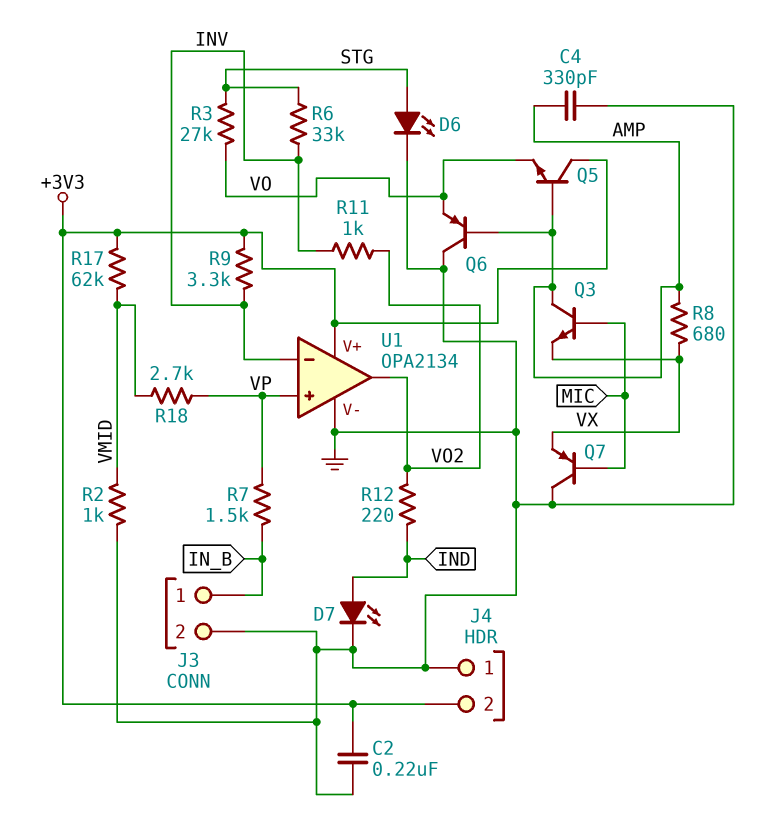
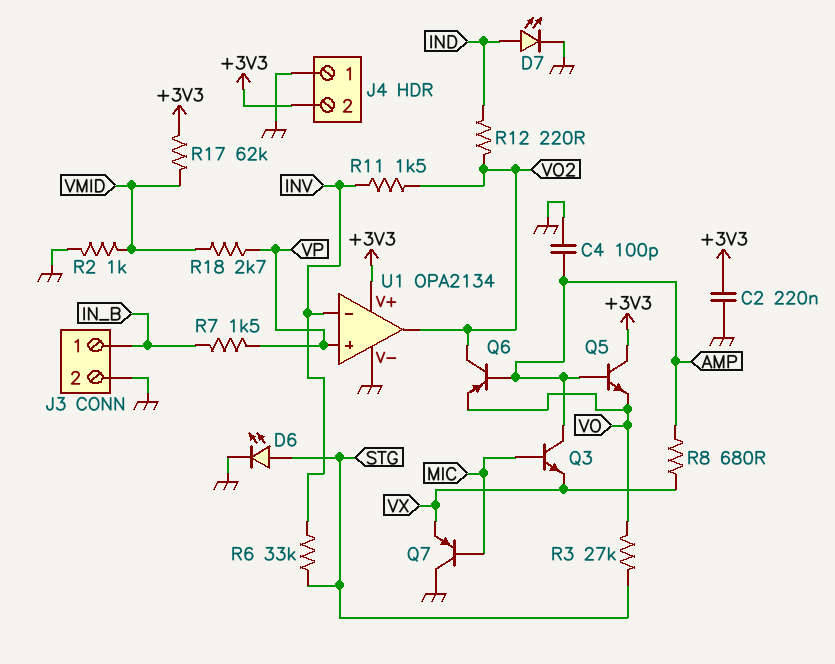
C4: 330pF (AMP, GND) -> 100pF (AMP, GND)
Q6: PNP (B AMP, C GND, E VO) -> PNP (B AMP, C VO2, E VO)
R9: 3.3k (+3V3, INV) -> none
R11: 1k (INV, VO2) -> 1.5k (INV, VO2)

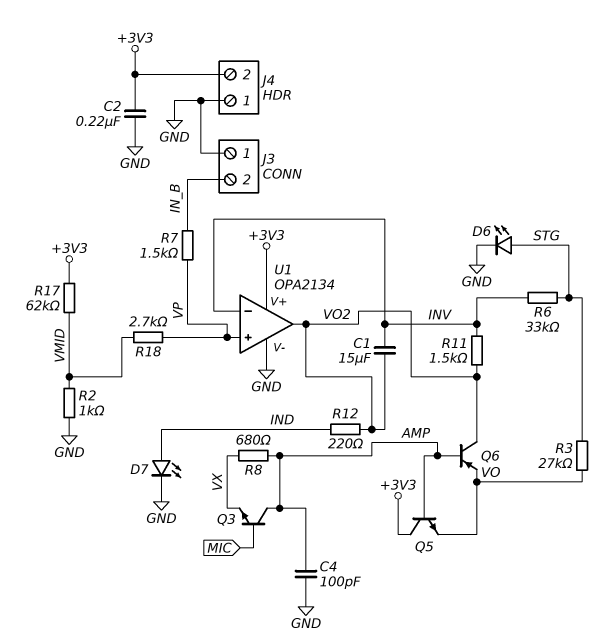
C1: none -> 15uF (INV, VO2)
J3 pin 1: IN_B -> GND
J3 pin 2: GND -> IN_B
Q7: PNP (B MIC, C GND, E VX) -> none

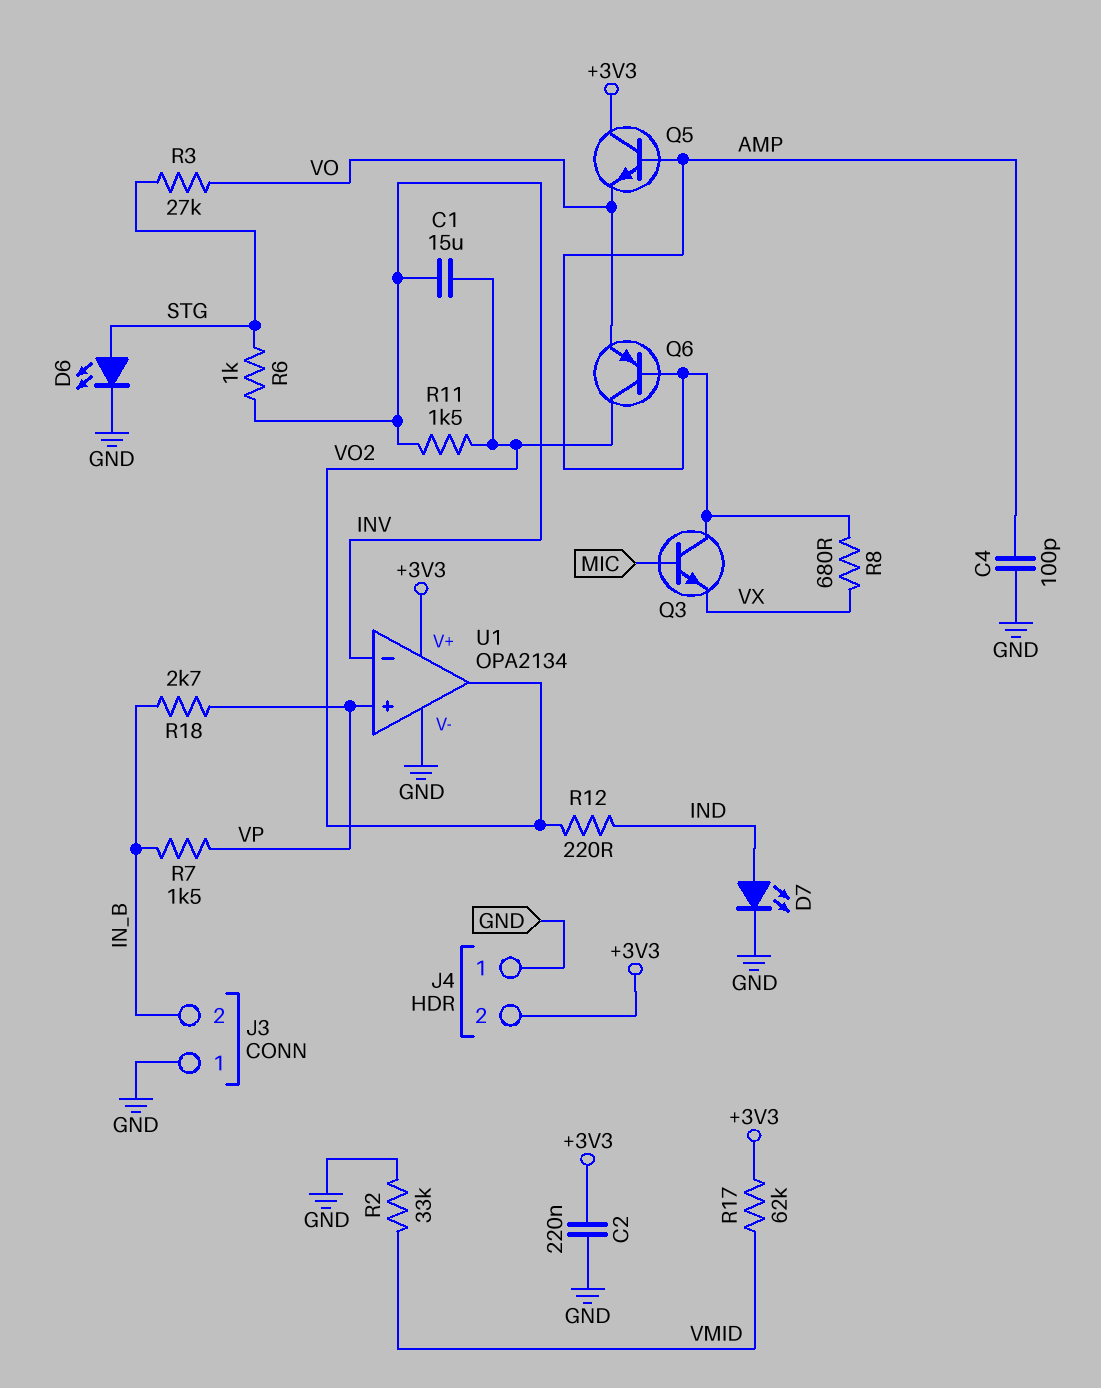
R2: 1k (GND, VMID) -> 33k (GND, VMID)
R6: 33k (INV, STG) -> 1k (INV, STG)
R18: 2.7k (VMID, VP) -> 2.7k (IN_B, VP)

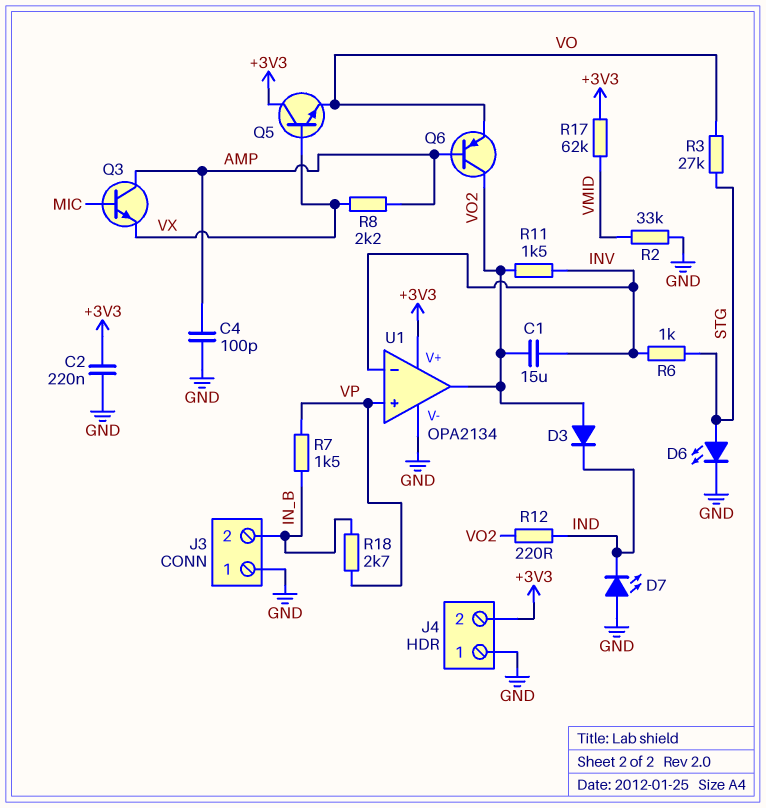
D3: none -> diode (A VO2, K IND)
D7: LED (A IND, K GND) -> LED (A GND, K IND)
Q5: NPN (B AMP, C +3V3, E VO) -> NPN (B VX, C +3V3, E VO)
R8: 680 (AMP, VX) -> 2.2k (AMP, VX)

